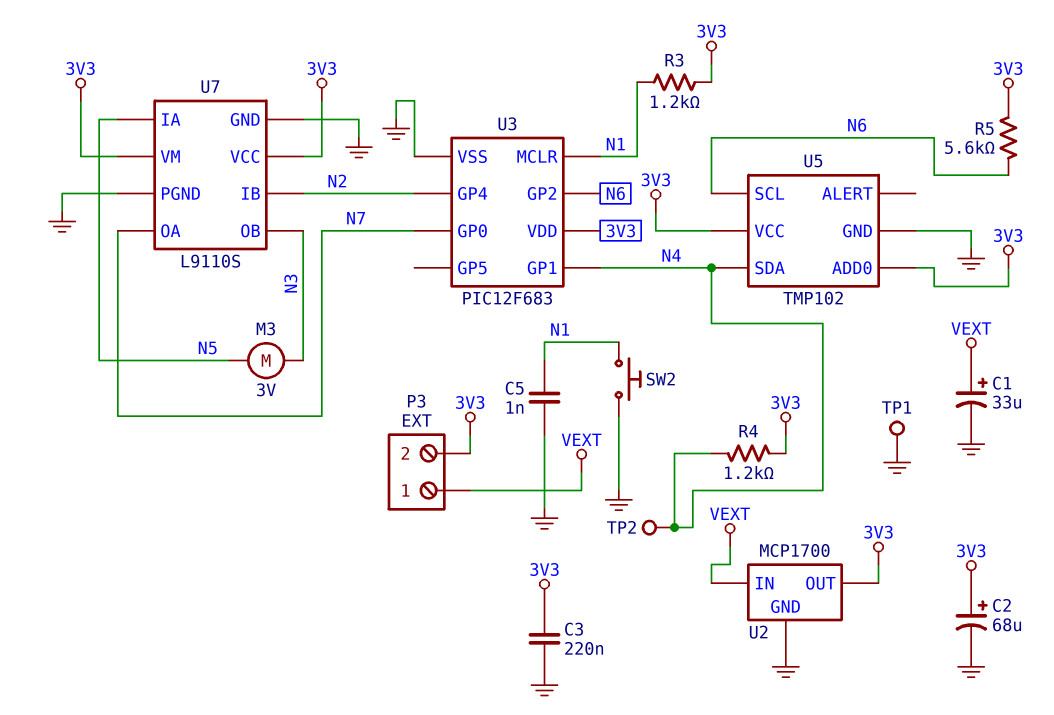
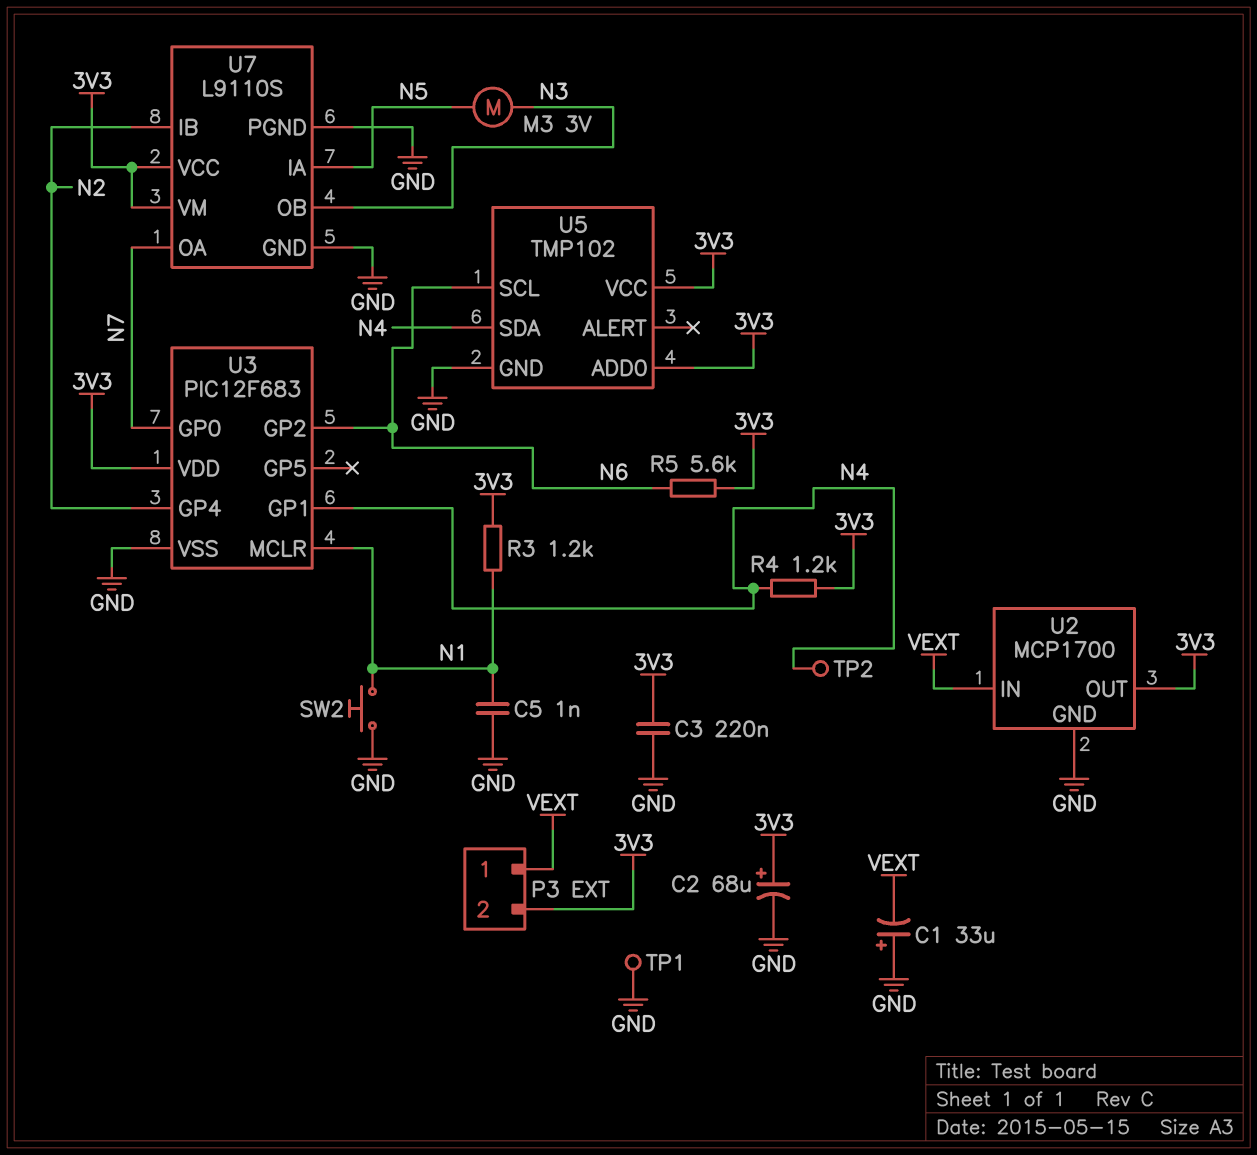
C1: 33uF (plus VEXT, minus GND) -> 33uF (plus GND, minus VEXT)

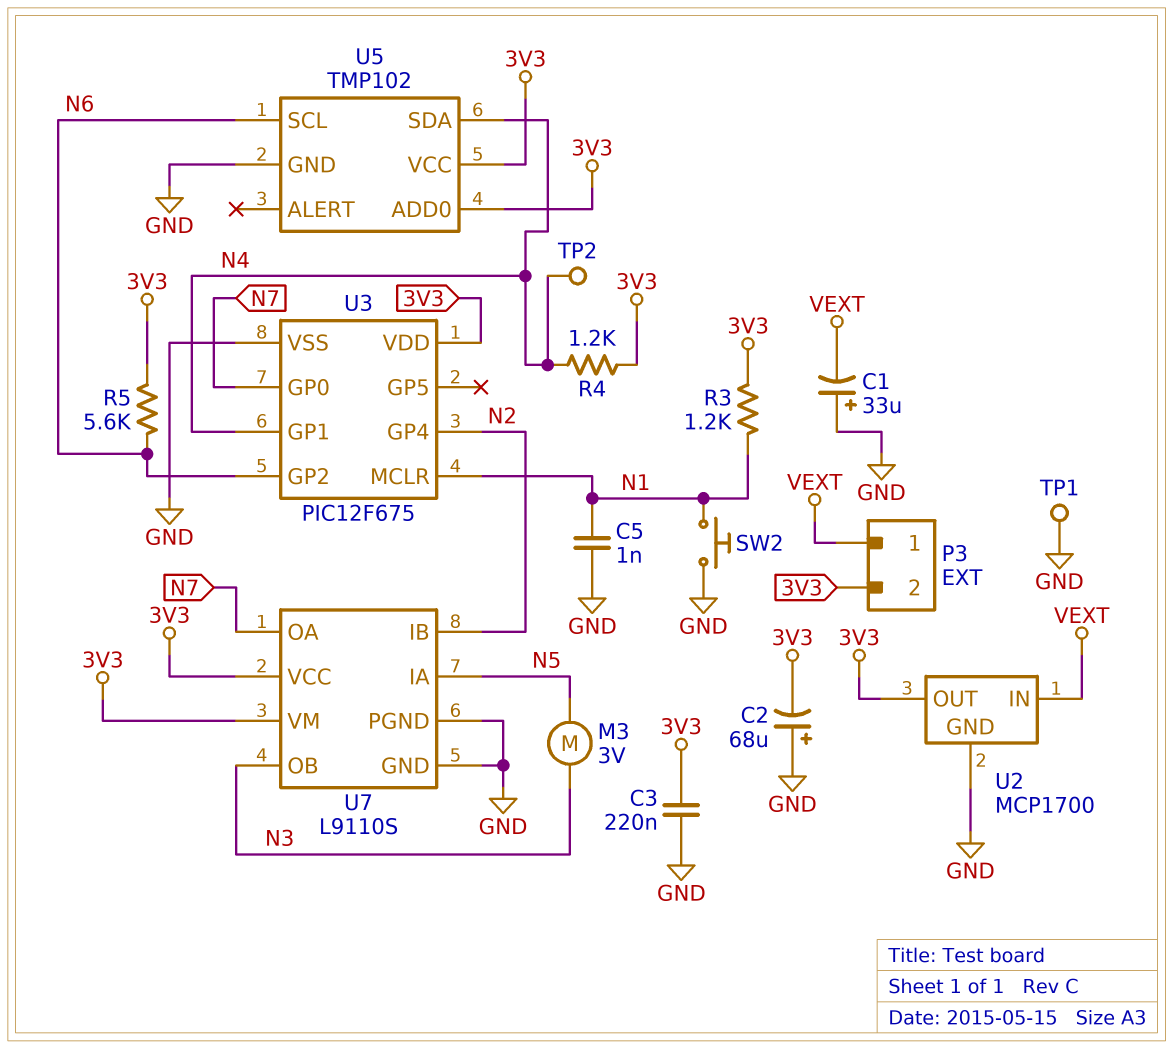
C2: 68uF (plus 3V3, minus GND) -> 68uF (plus GND, minus 3V3)
U3: PIC12F683 -> PIC12F675

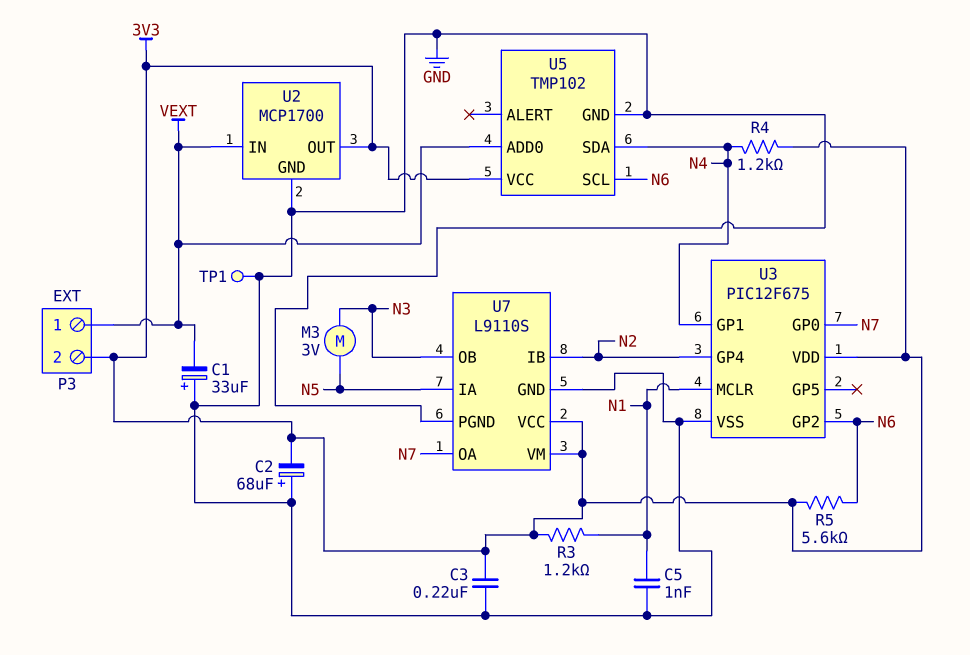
SW2: button (GND, N1) -> none
TP2: test point (N4) -> none
U5 pin ADD0: 3V3 -> VEXT

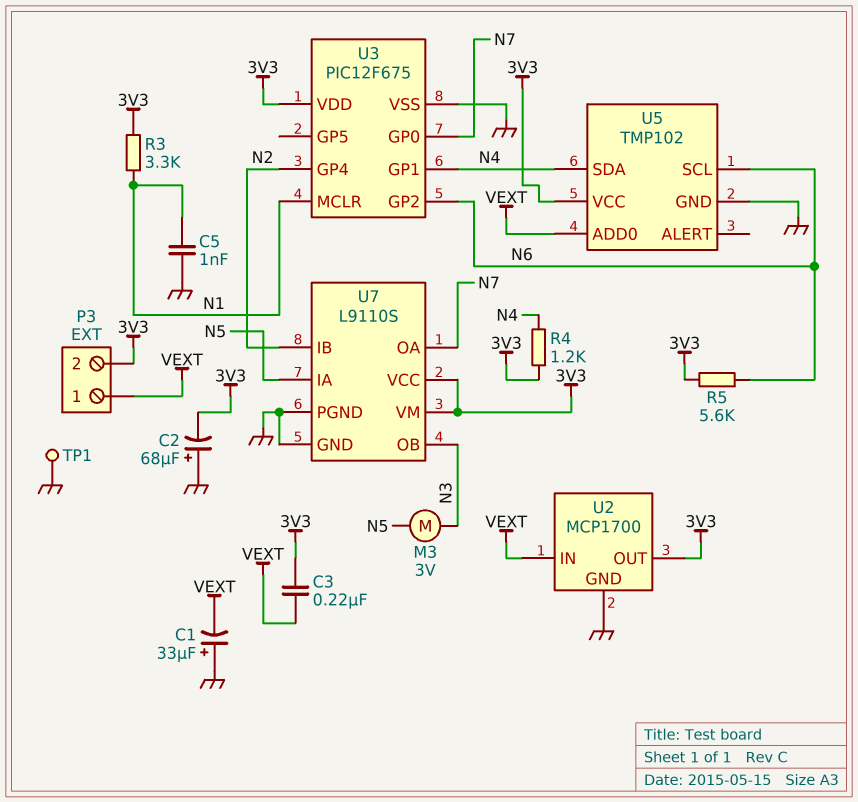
C3: 220nF (3V3, GND) -> 220nF (3V3, VEXT)
R3: 1.2k (3V3, N1) -> 3.3k (3V3, N1)

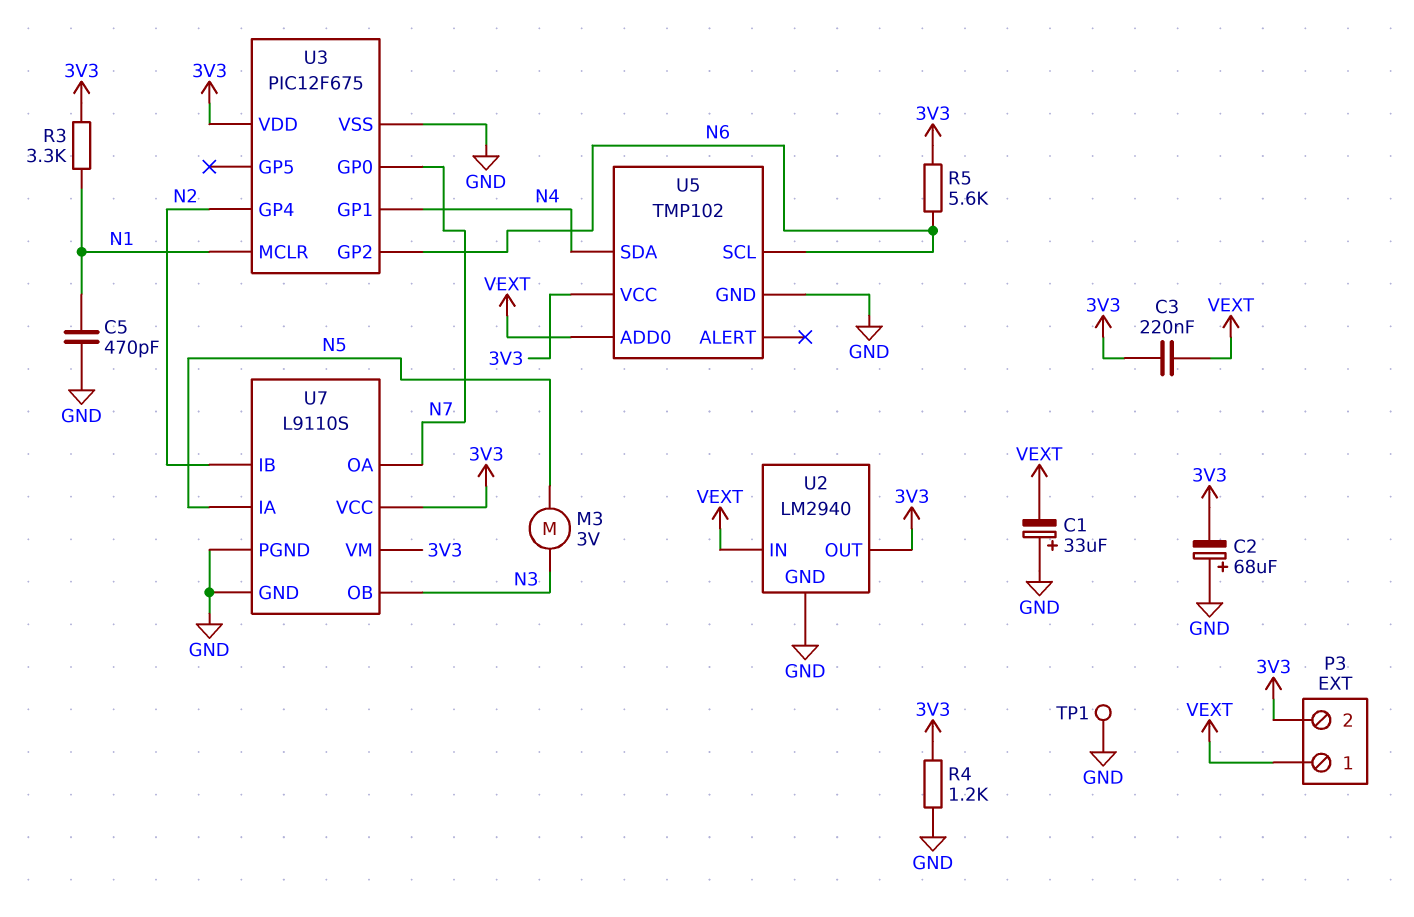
C5: 1nF (GND, N1) -> 470pF (GND, N1)
R4: 1.2k (3V3, N4) -> 1.2k (3V3, GND)
U2: MCP1700 -> LM2940

